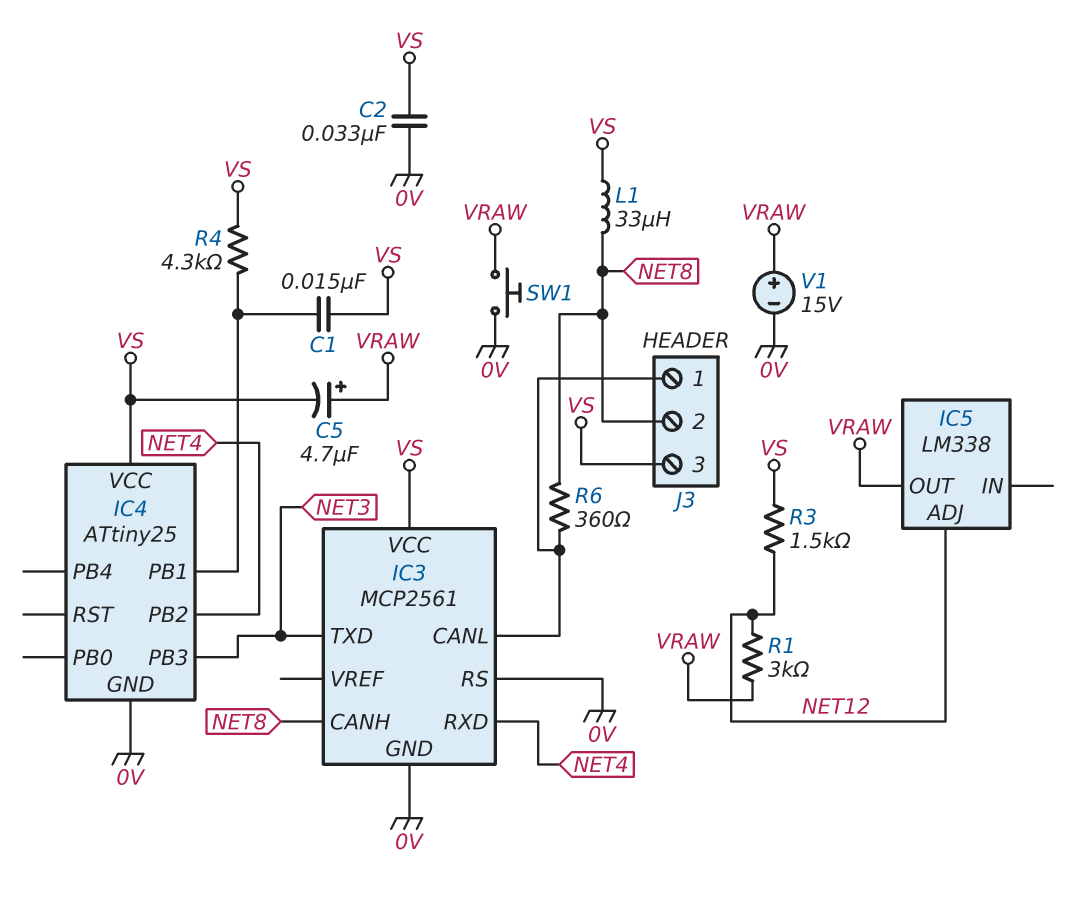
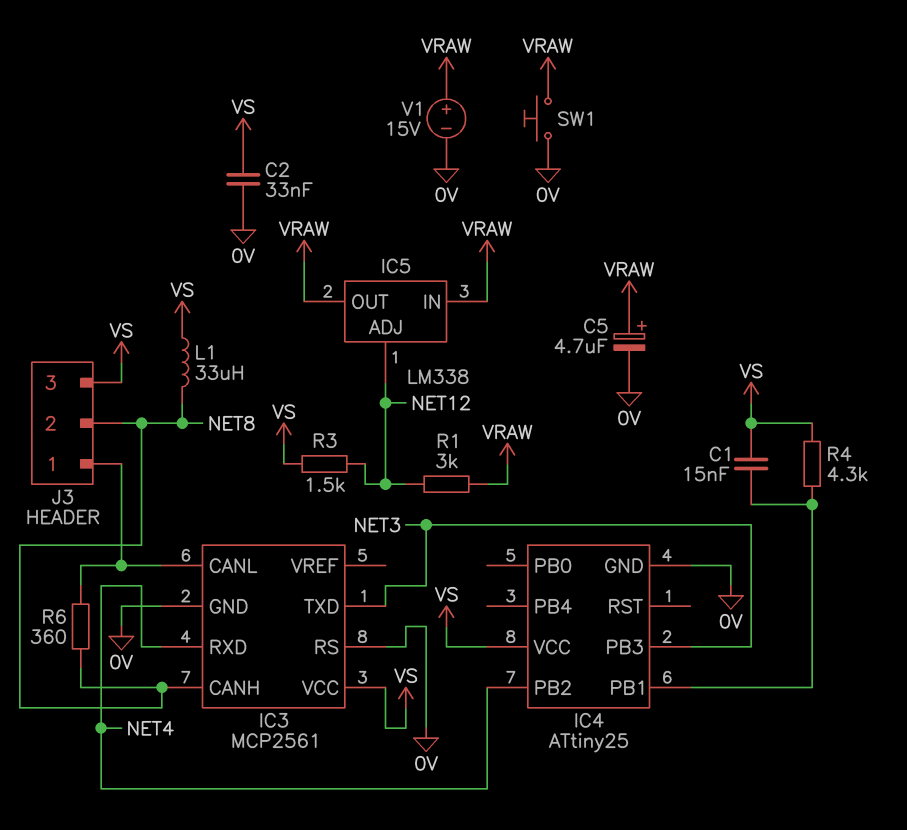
C5: 4.7uF (plus VRAW, minus VS) -> 4.7uF (plus VRAW, minus 0V)
IC5 pin IN: none -> VRAW

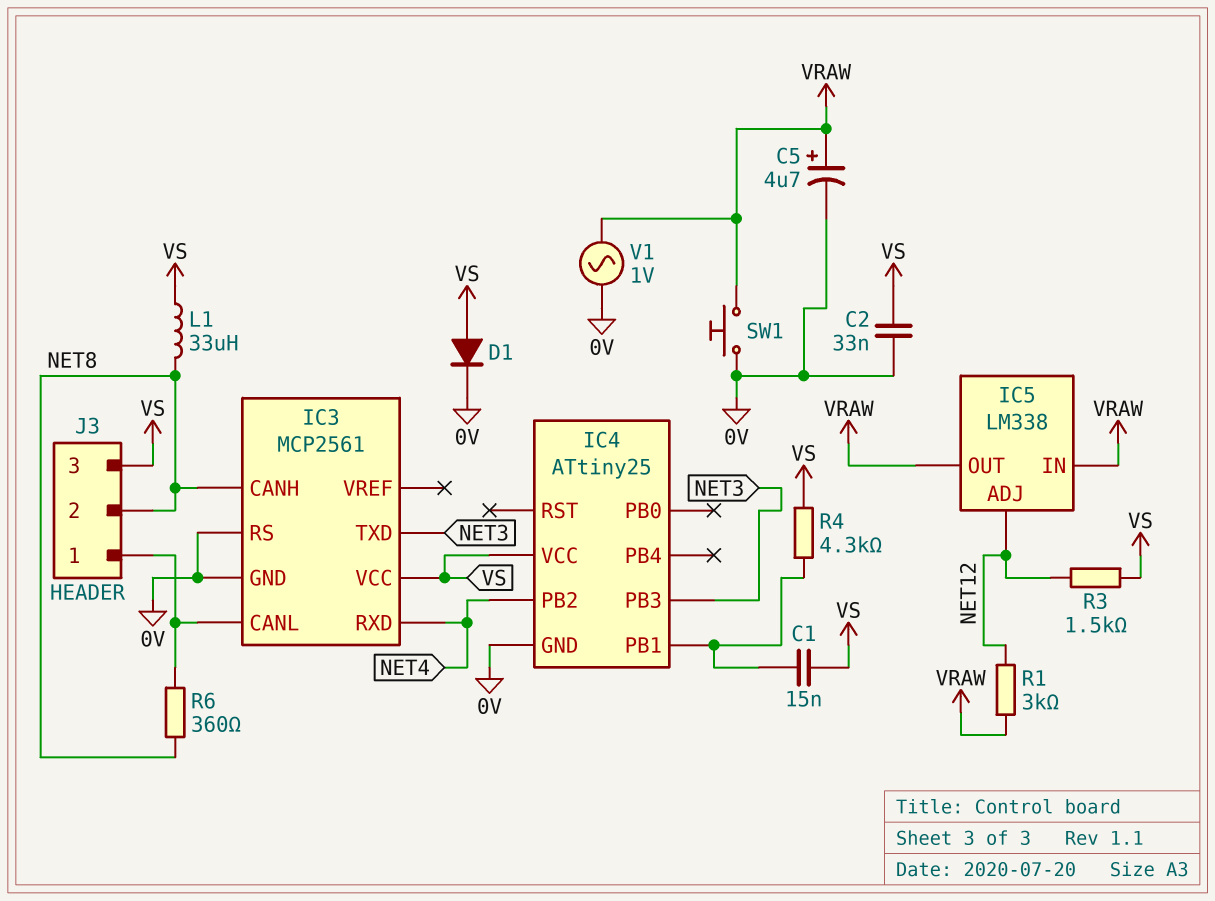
D1: none -> diode (A VS, K 0V)
V1: 15V (plus VRAW, minus 0V) -> AC 1V (0V, VRAW)

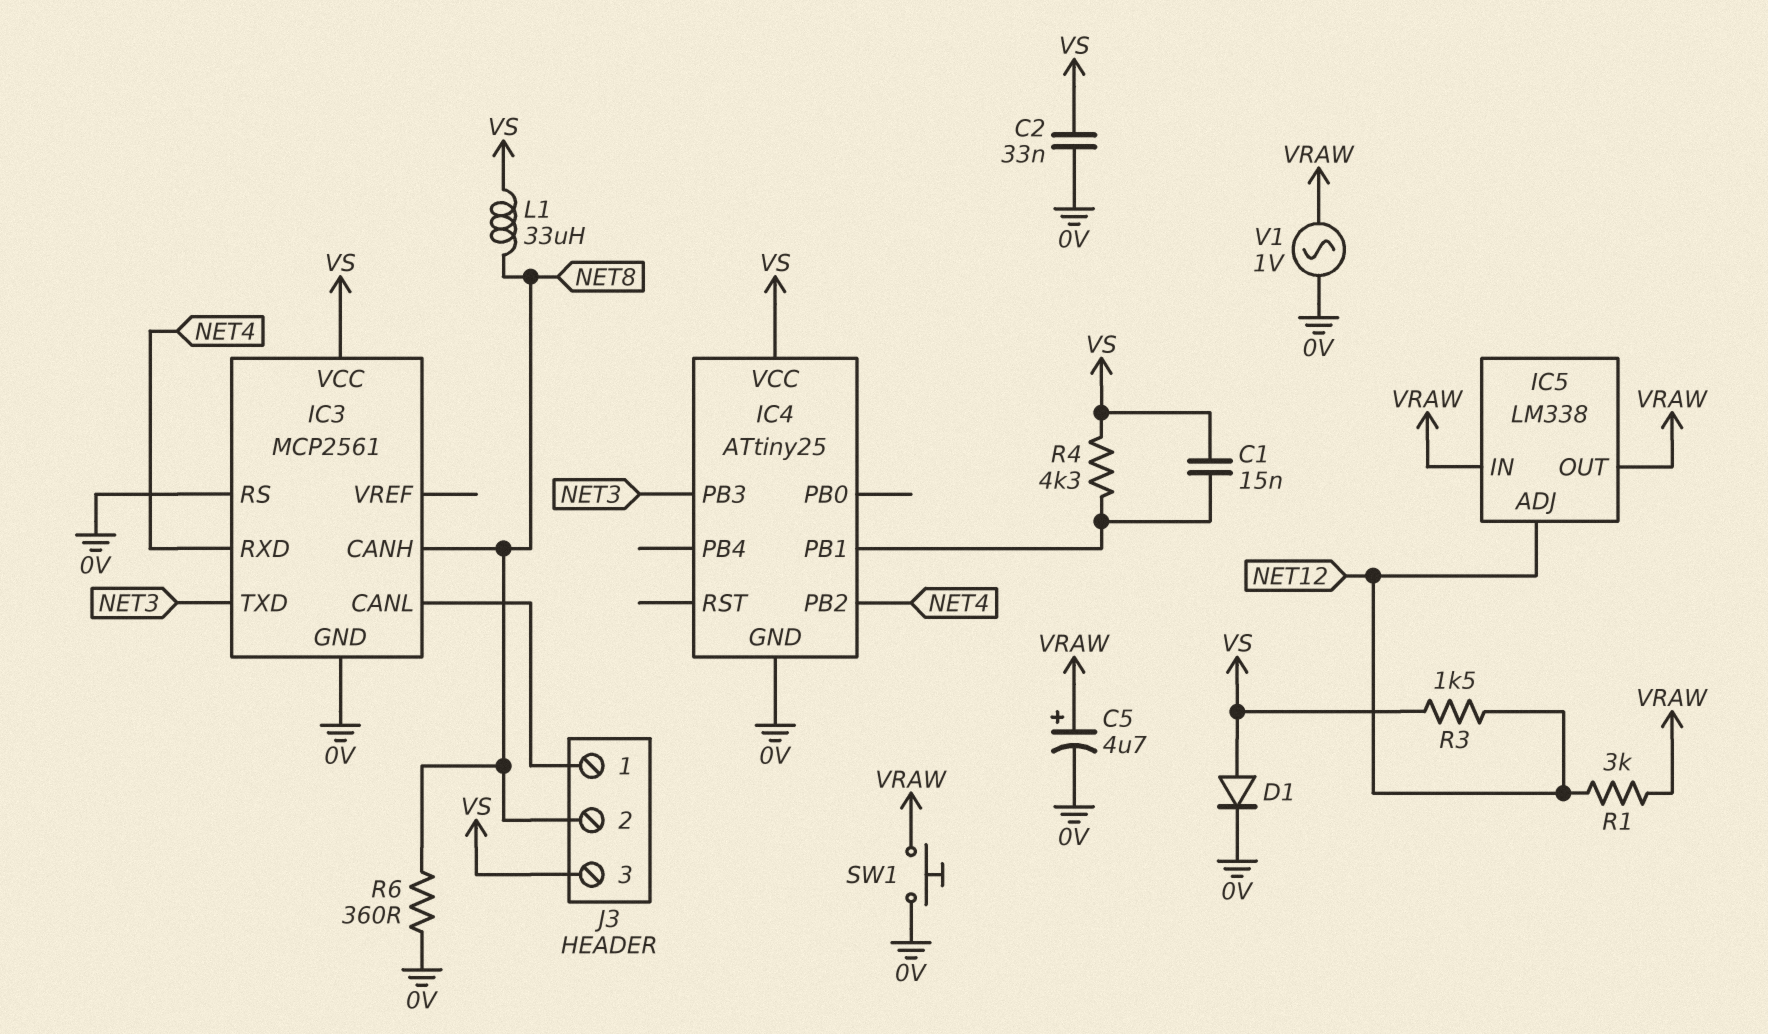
R6: 360 (IC3/CANL, NET8) -> 360 (0V, NET8)

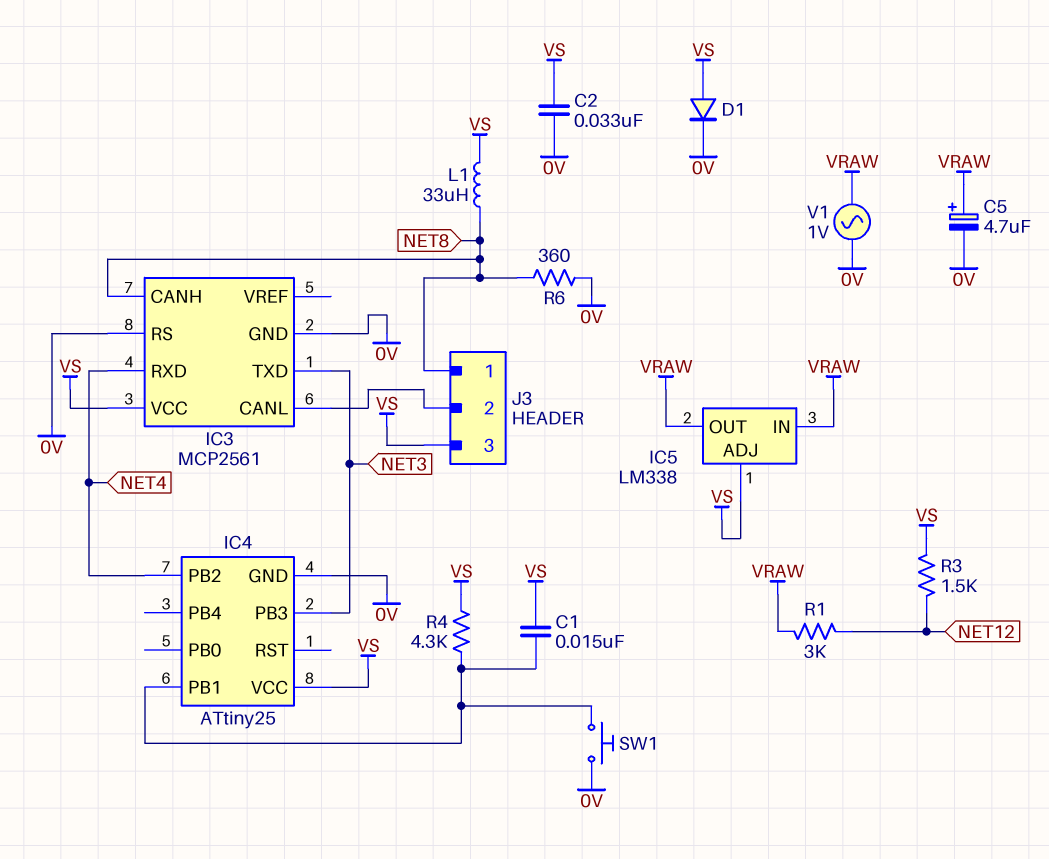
IC5 pin ADJ: NET12 -> VS
J3 pin 1: IC3/CANL -> NET8
J3 pin 2: NET8 -> IC3/CANL
SW1: button (0V, VRAW) -> button (0V, IC4/PB1)

